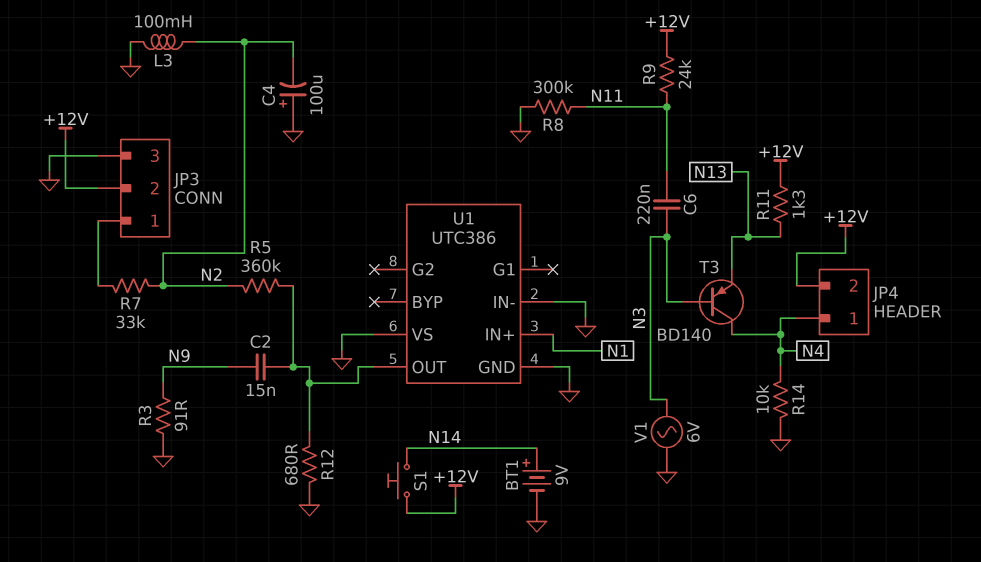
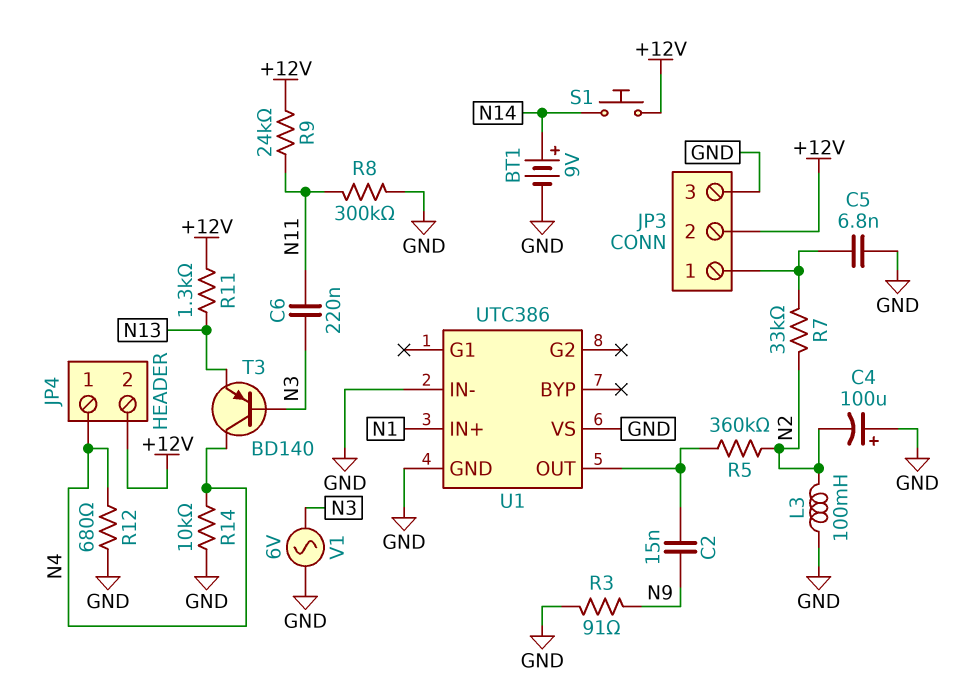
C5: none -> 6.8nF (GND, JP3/1)
R12: 680 (GND, U1/OUT) -> 680 (GND, N4)

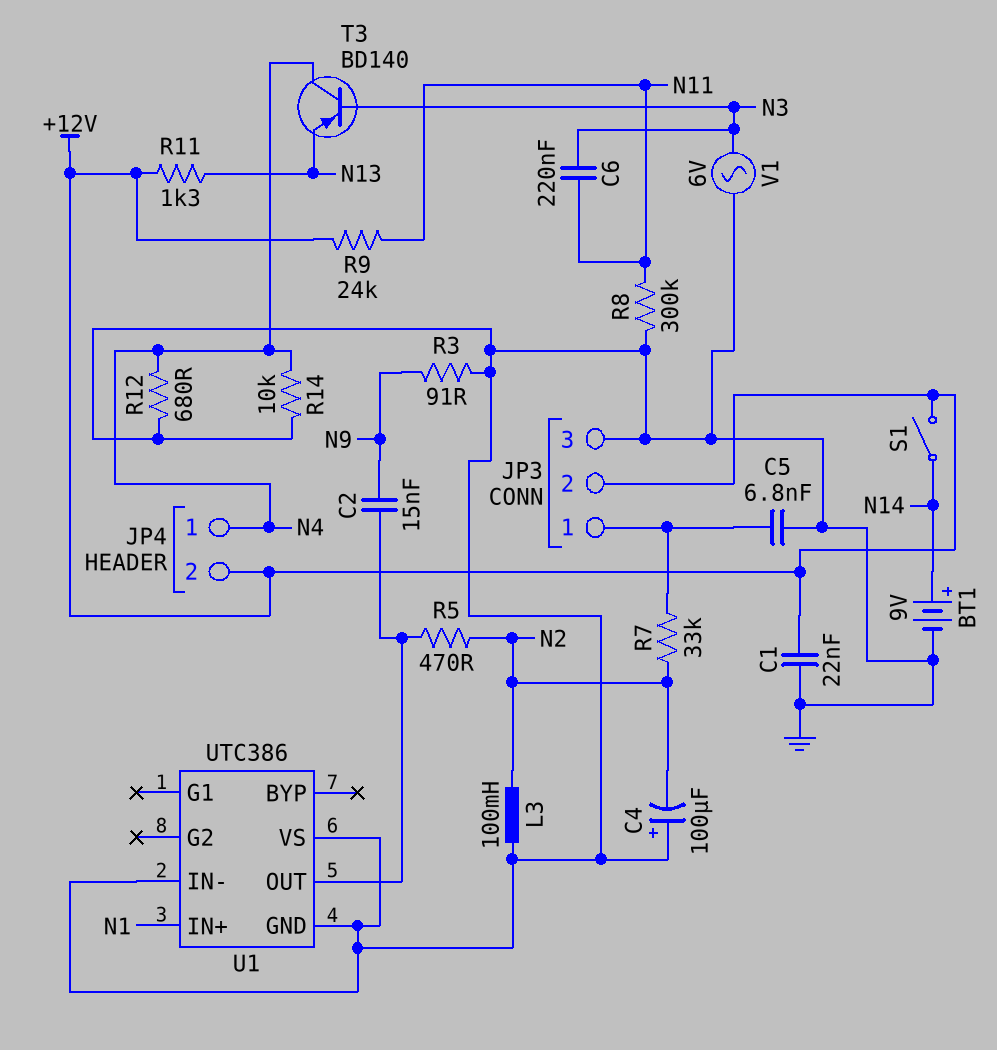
C1: none -> 22nF (+12V, GND)
R5: 360k (N2, U1/OUT) -> 470 (N2, U1/OUT)
S1: button (+12V, N14) -> switch (+12V, N14)

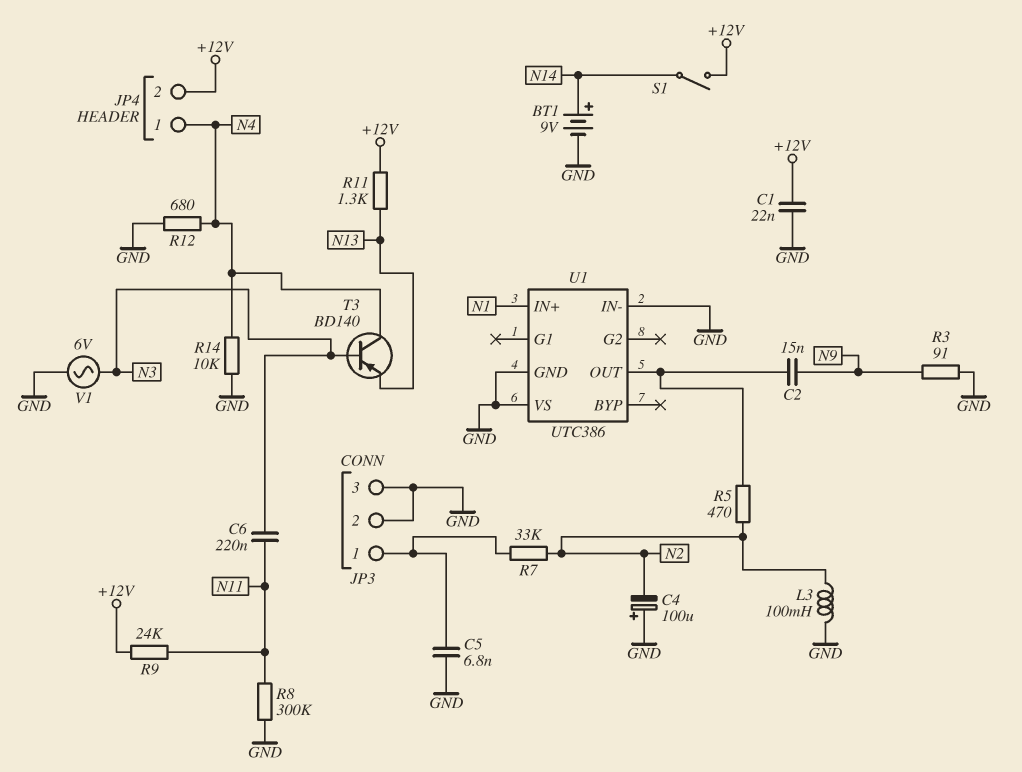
JP3 pin 2: +12V -> GND

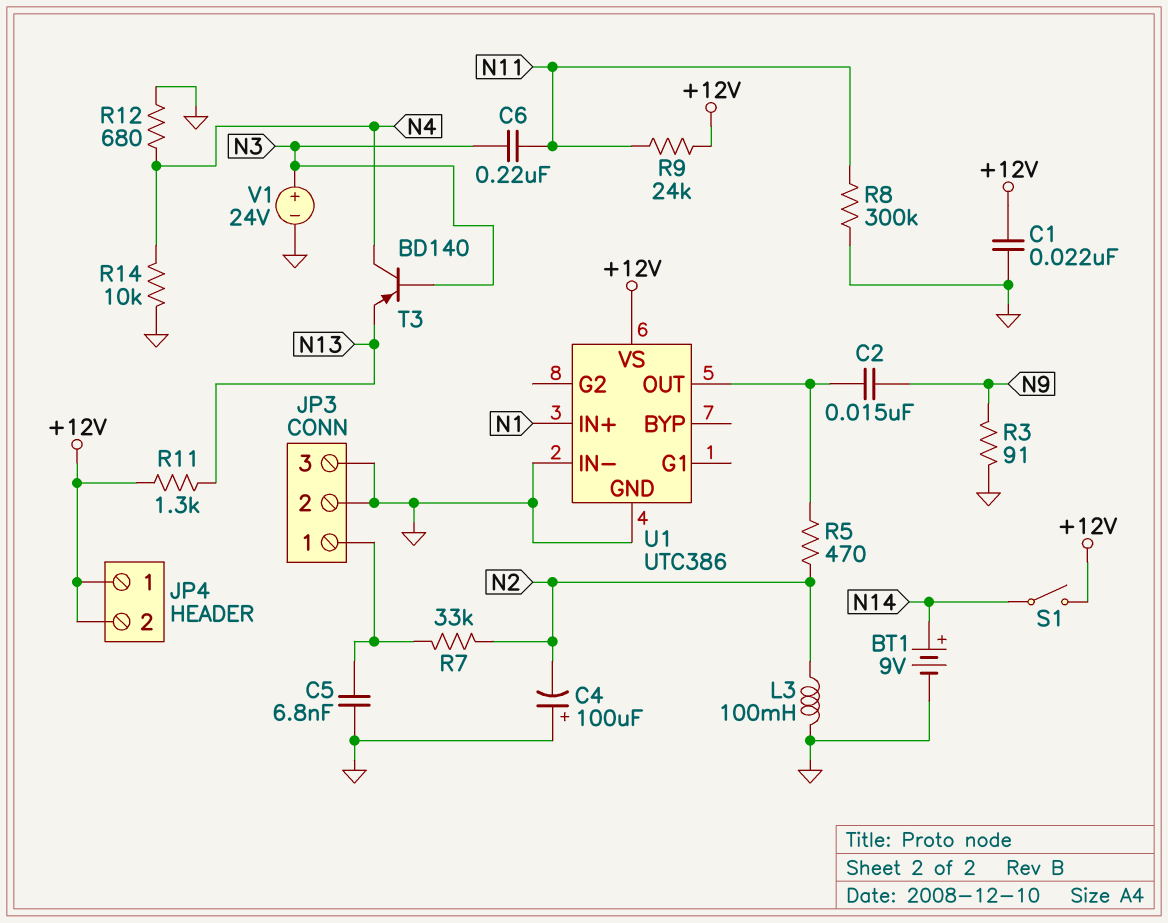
JP4 pin 1: N4 -> +12V
U1 pin VS: GND -> +12V
V1: AC 6V (GND, N3) -> 24V (plus N3, minus GND)

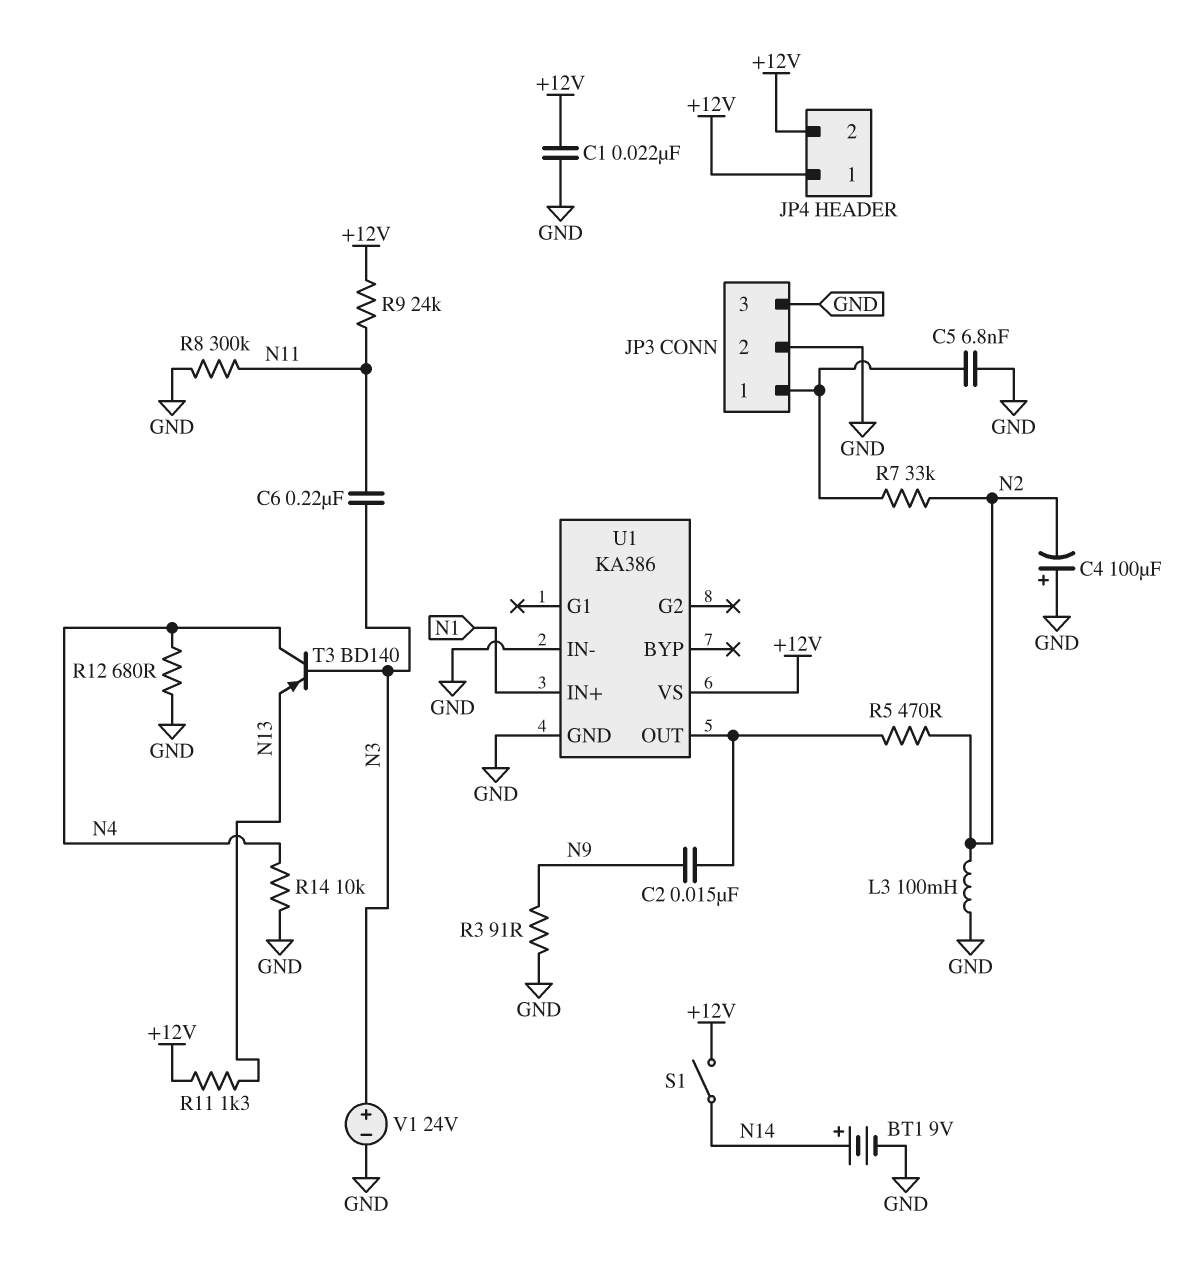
U1: UTC386 -> KA386

